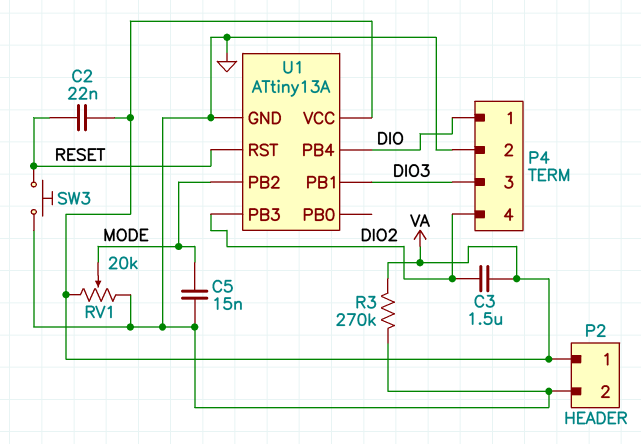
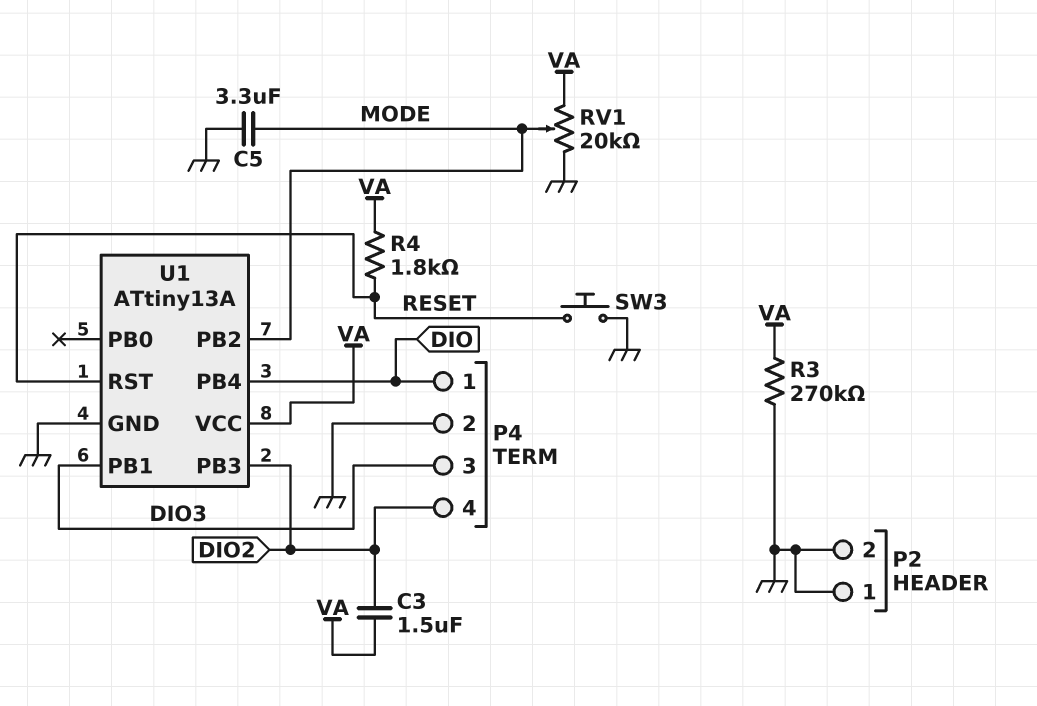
C2: 22nF (RESET, VA) -> none
C5: 15nF (GND, MODE) -> 3.3uF (GND, MODE)
P2 pin 1: VA -> GND
R4: none -> 1.8k (RESET, VA)

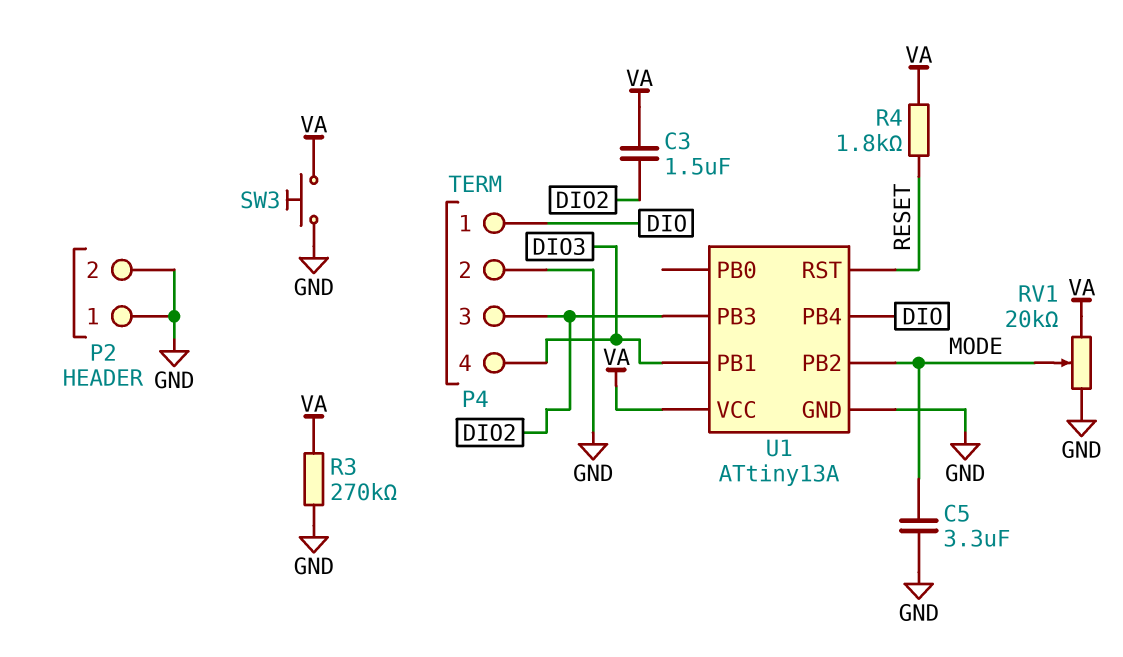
P4 pin 3: DIO3 -> DIO2
P4 pin 4: DIO2 -> DIO3
SW3: button (GND, RESET) -> button (GND, VA)

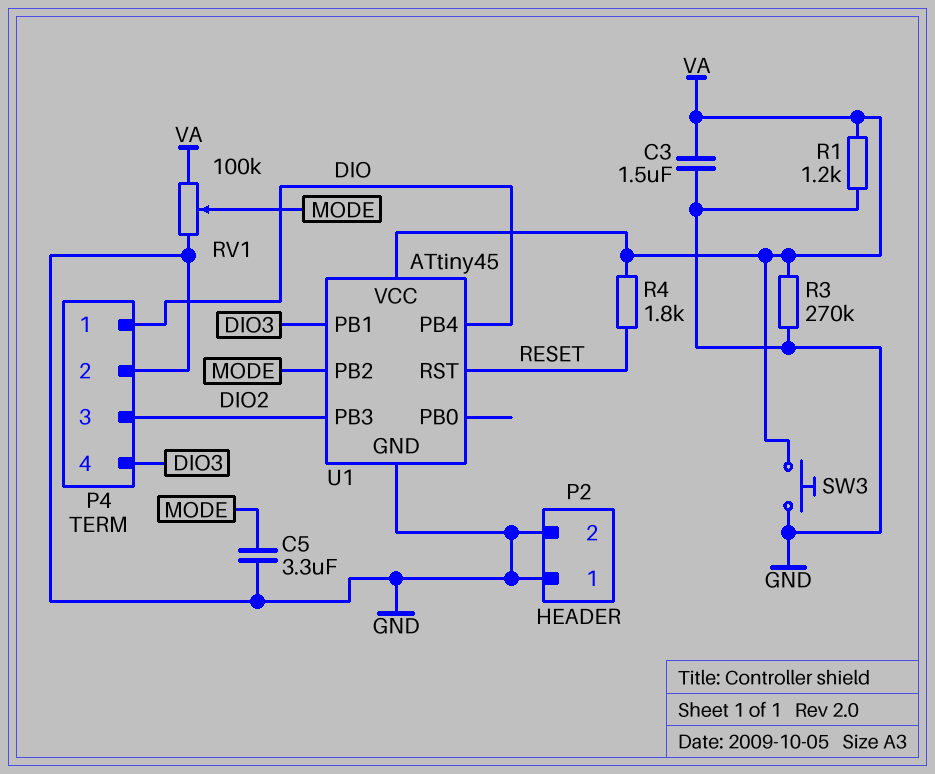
C3: 1.5uF (DIO2, VA) -> 1.5uF (GND, VA)
R1: none -> 1.2k (GND, VA)
RV1: 20k (GND, VA, wiper MODE) -> 100k (GND, VA, wiper MODE)
U1: ATtiny13A -> ATtiny45

